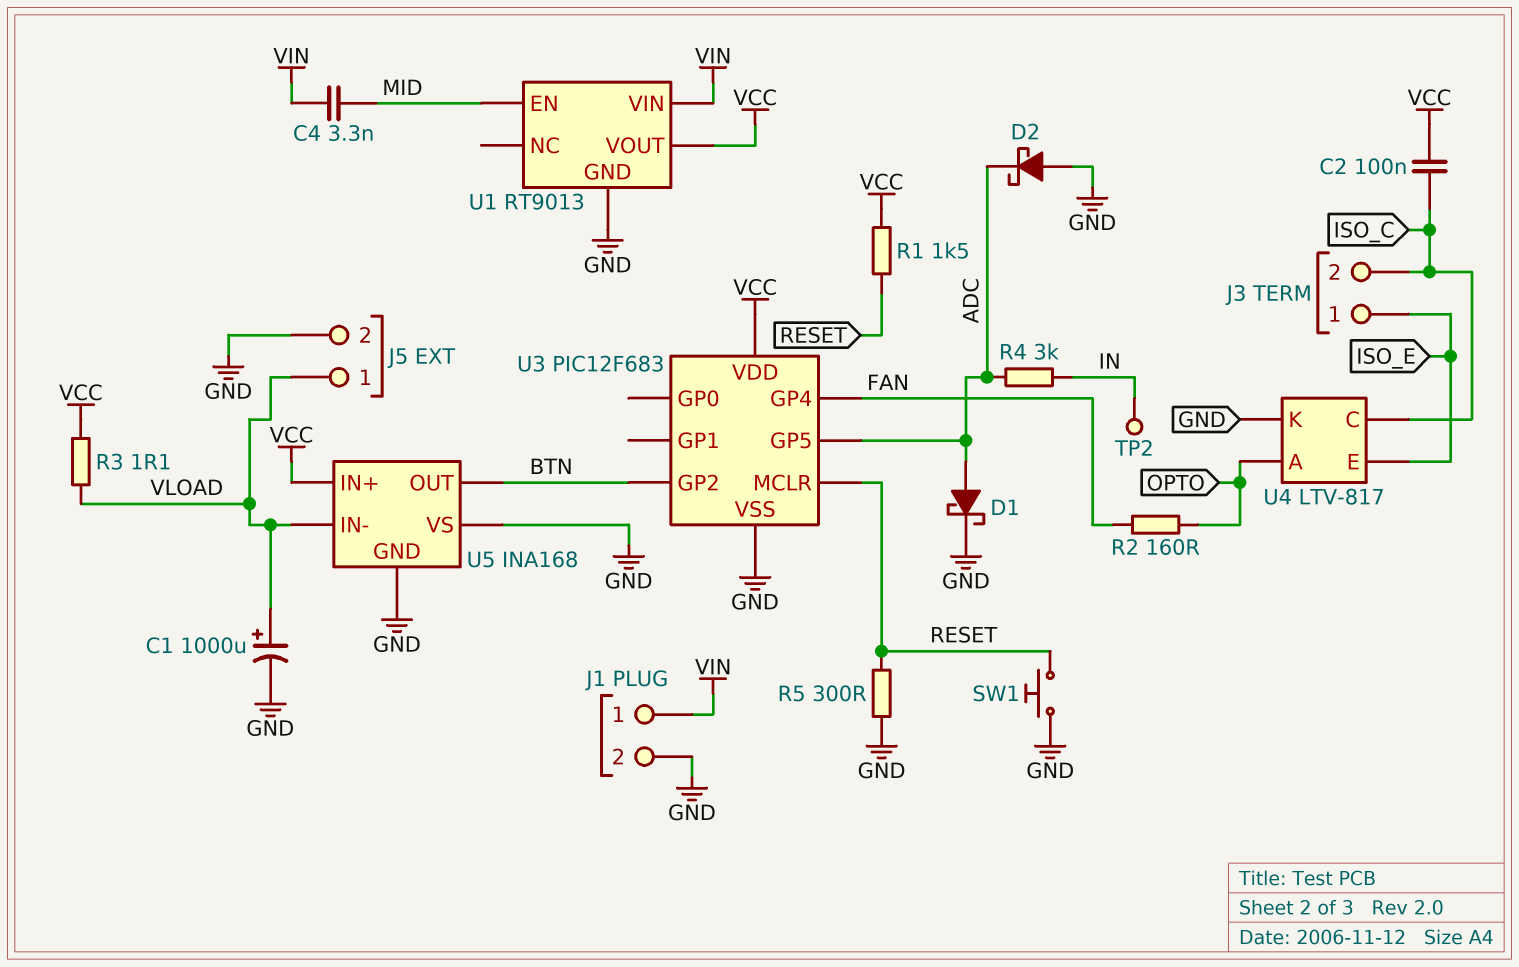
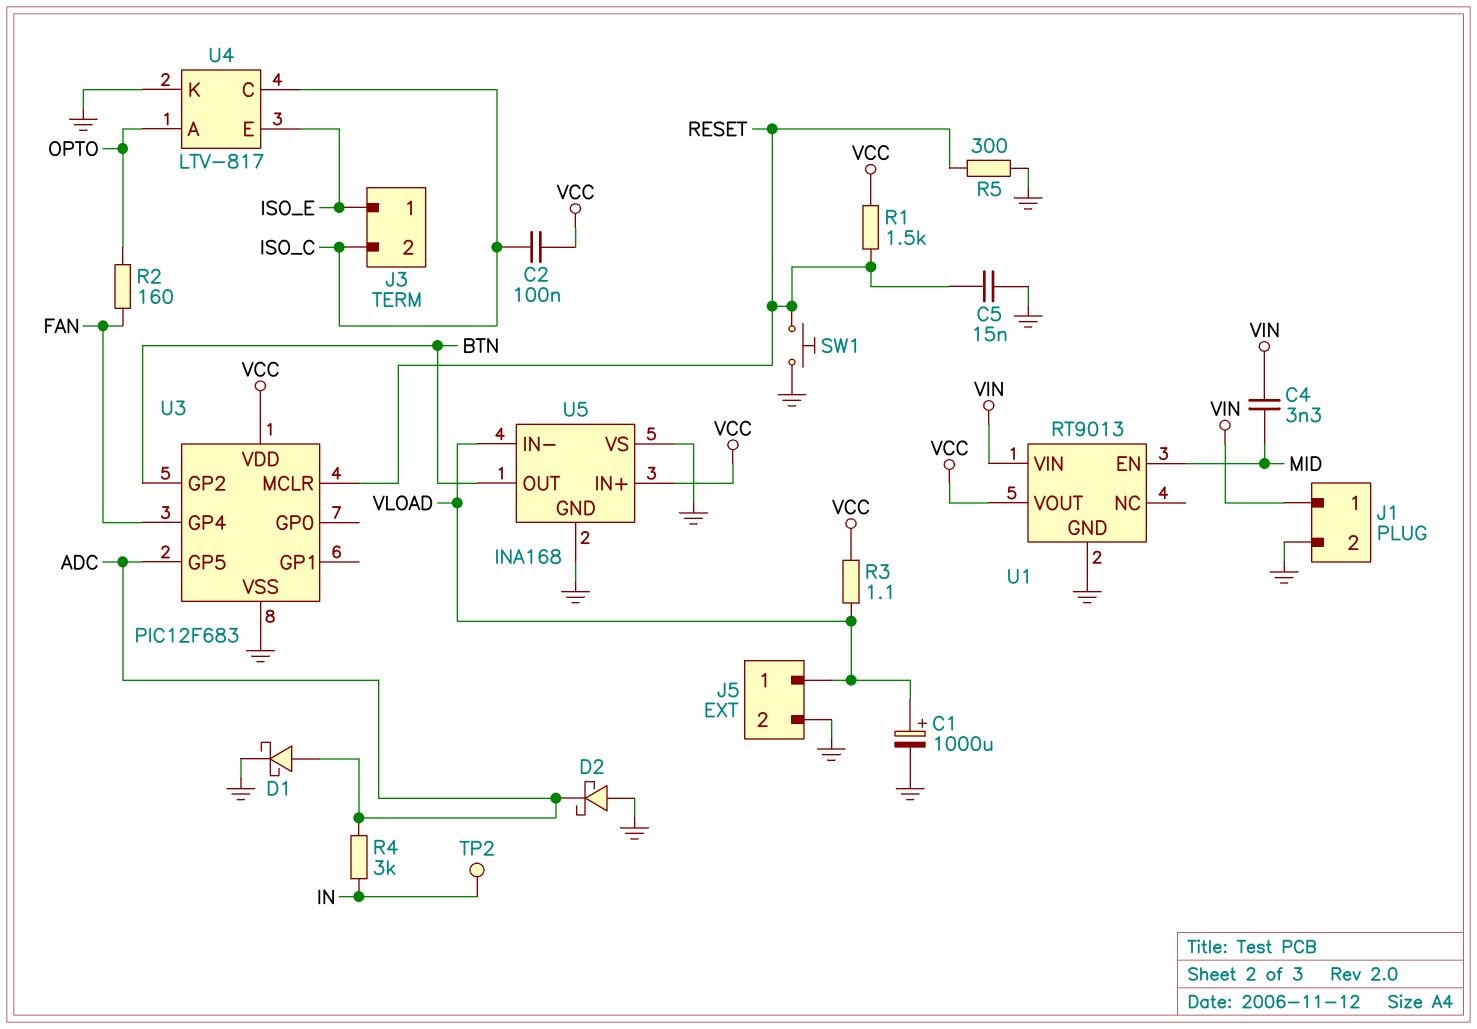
C5: none -> 15nF (GND, RESET)

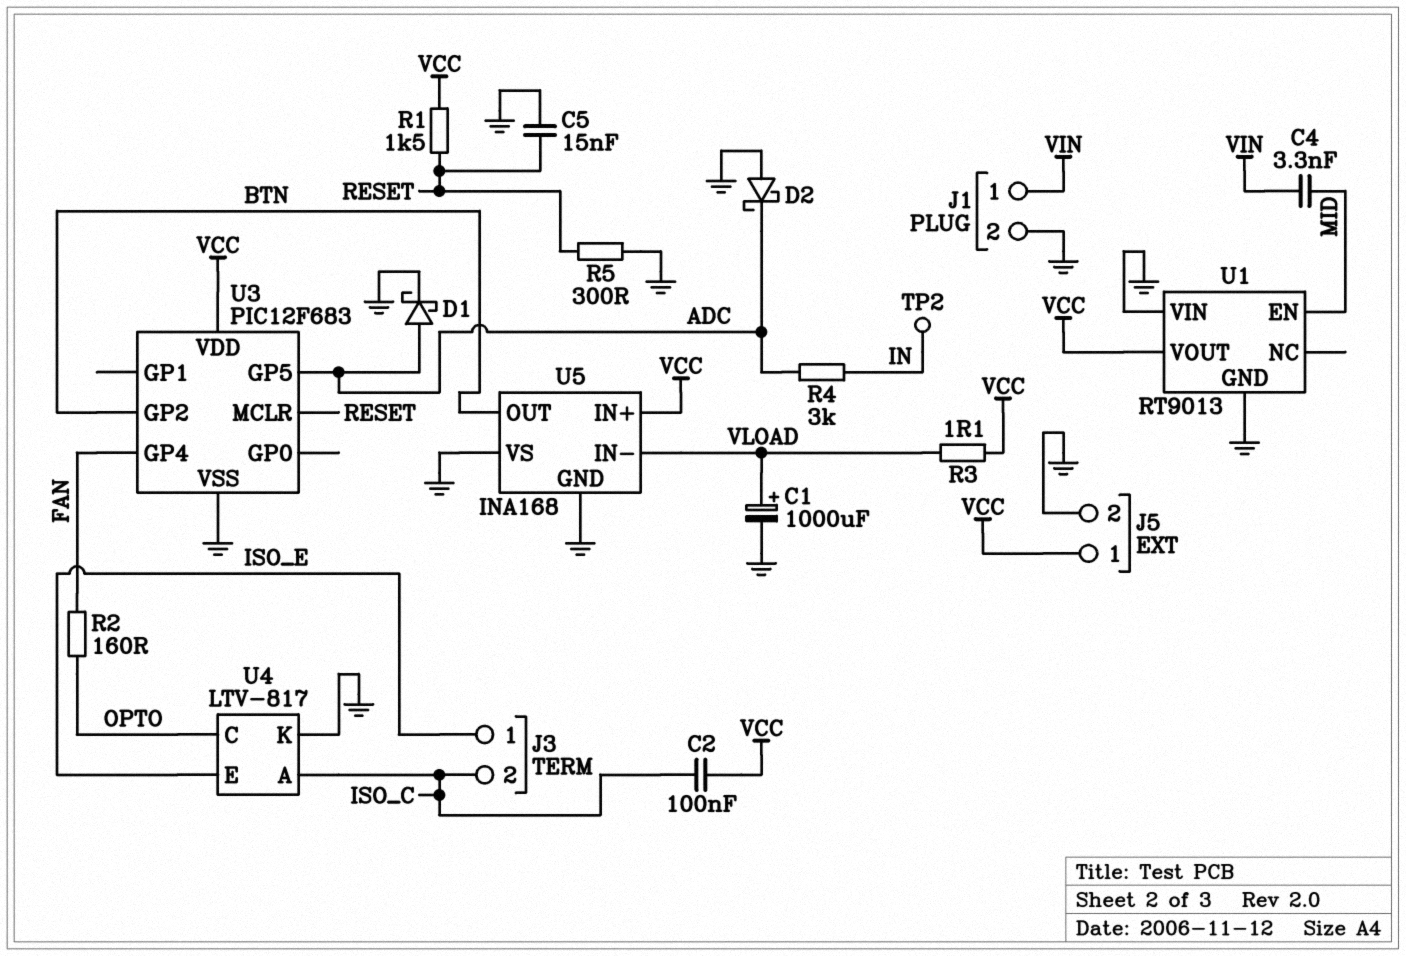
J5 pin 1: VLOAD -> VCC
SW1: button (GND, RESET) -> none
U1 pin VIN: VIN -> GND
U4 pin A: OPTO -> ISO_C
U4 pin C: ISO_C -> OPTO

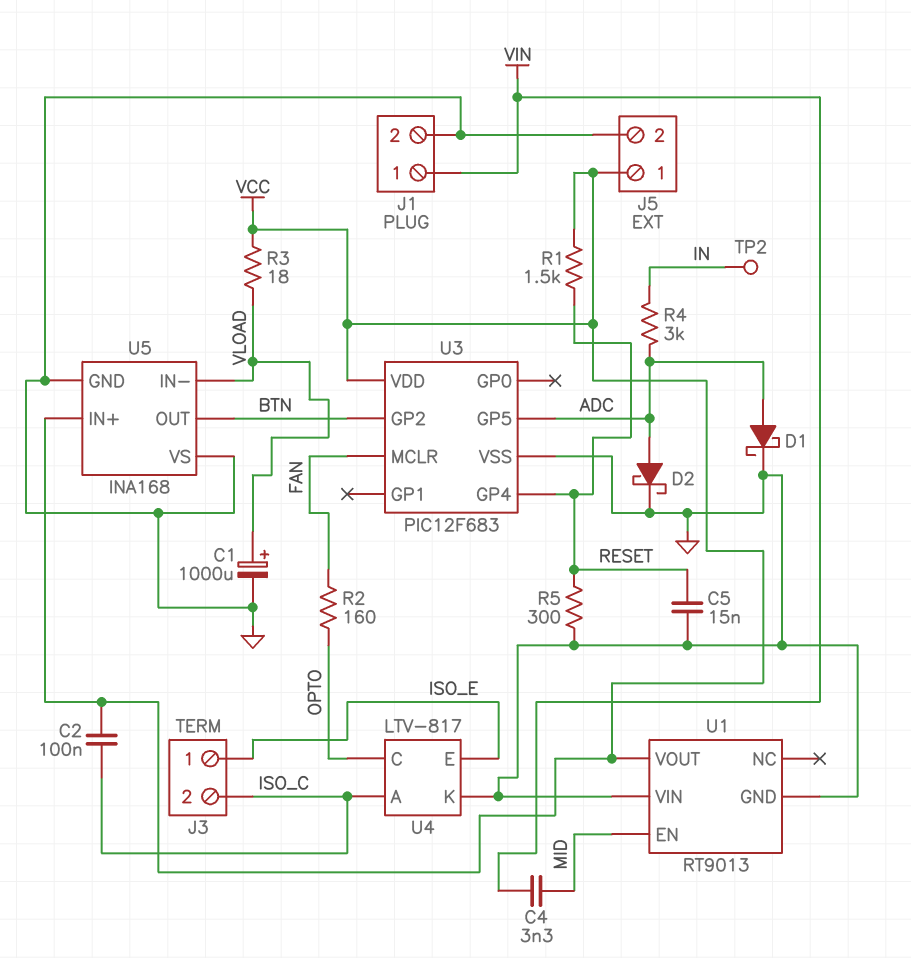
D2: schottky (A GND, K ADC) -> schottky (A ADC, K GND)
R3: 1.1 (VCC, VLOAD) -> 18 (VCC, VLOAD)
U3 pin GP4: FAN -> RESET
U3 pin MCLR: RESET -> FAN

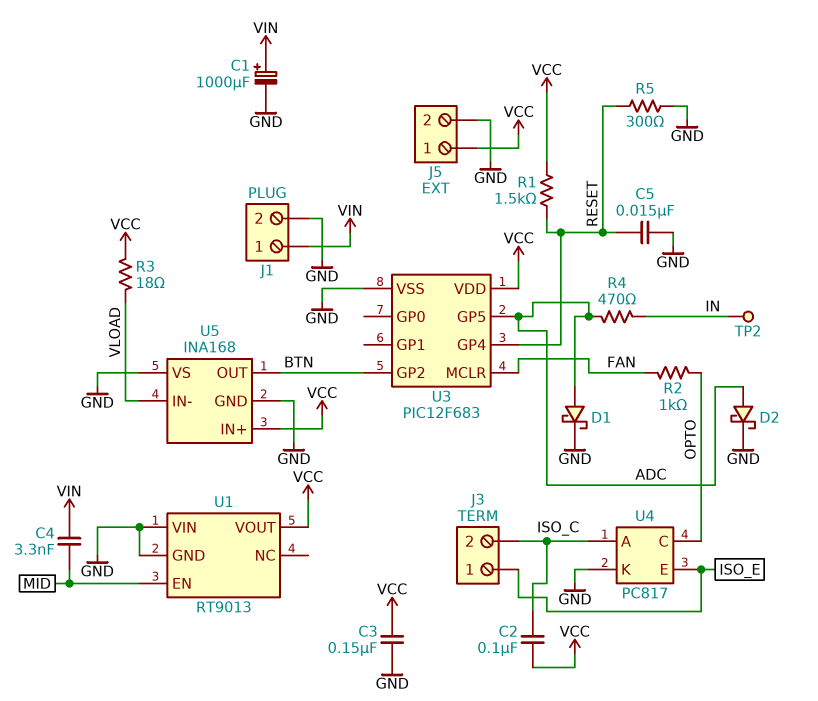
C1: 1000uF (plus VLOAD, minus GND) -> 1000uF (plus VIN, minus GND)
C3: none -> 150nF (GND, VCC)
R2: 160 (FAN, OPTO) -> 1k (FAN, OPTO)
R4: 3k (ADC, IN) -> 470 (ADC, IN)
U4: LTV-817 -> PC817

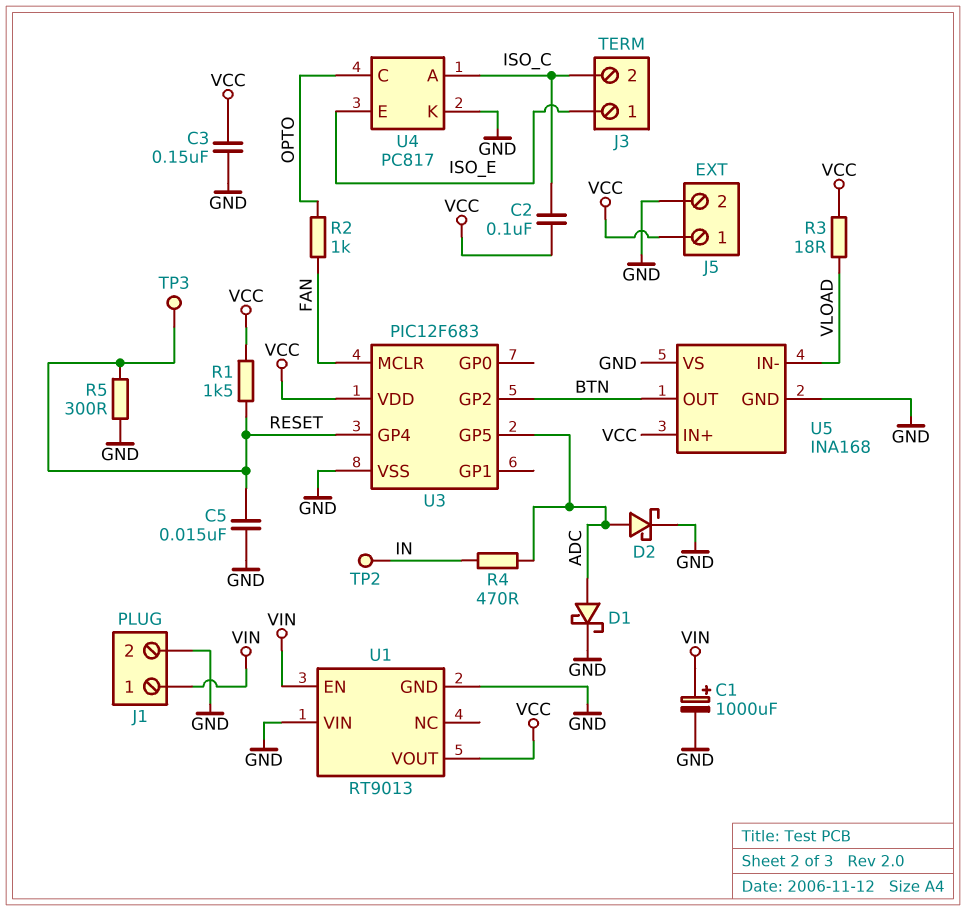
C4: 3.3nF (MID, VIN) -> none
TP3: none -> test point (RESET)
U1 pin EN: MID -> VIN

